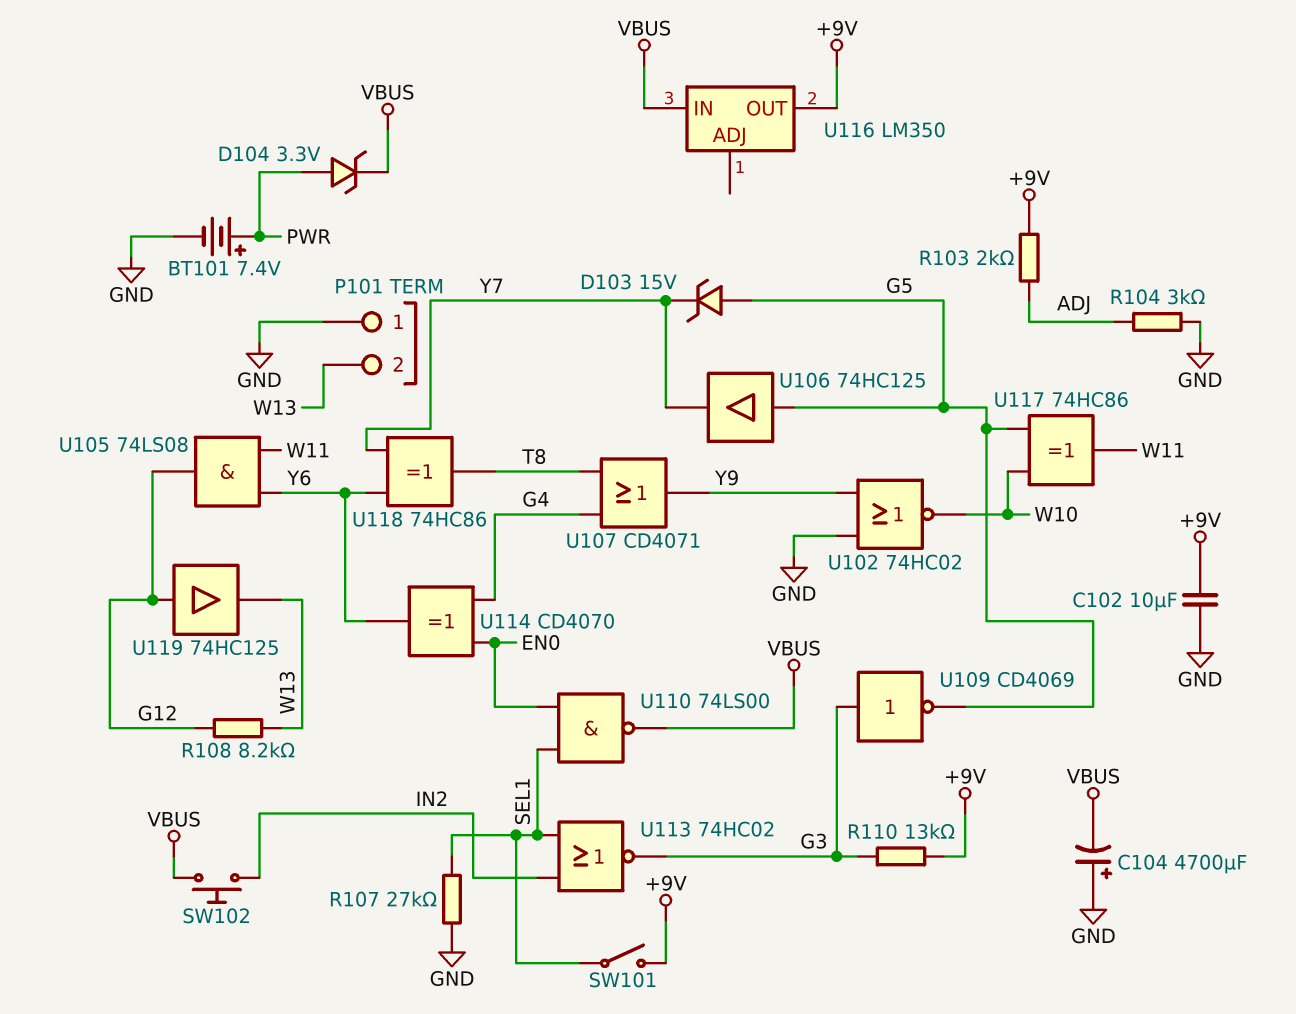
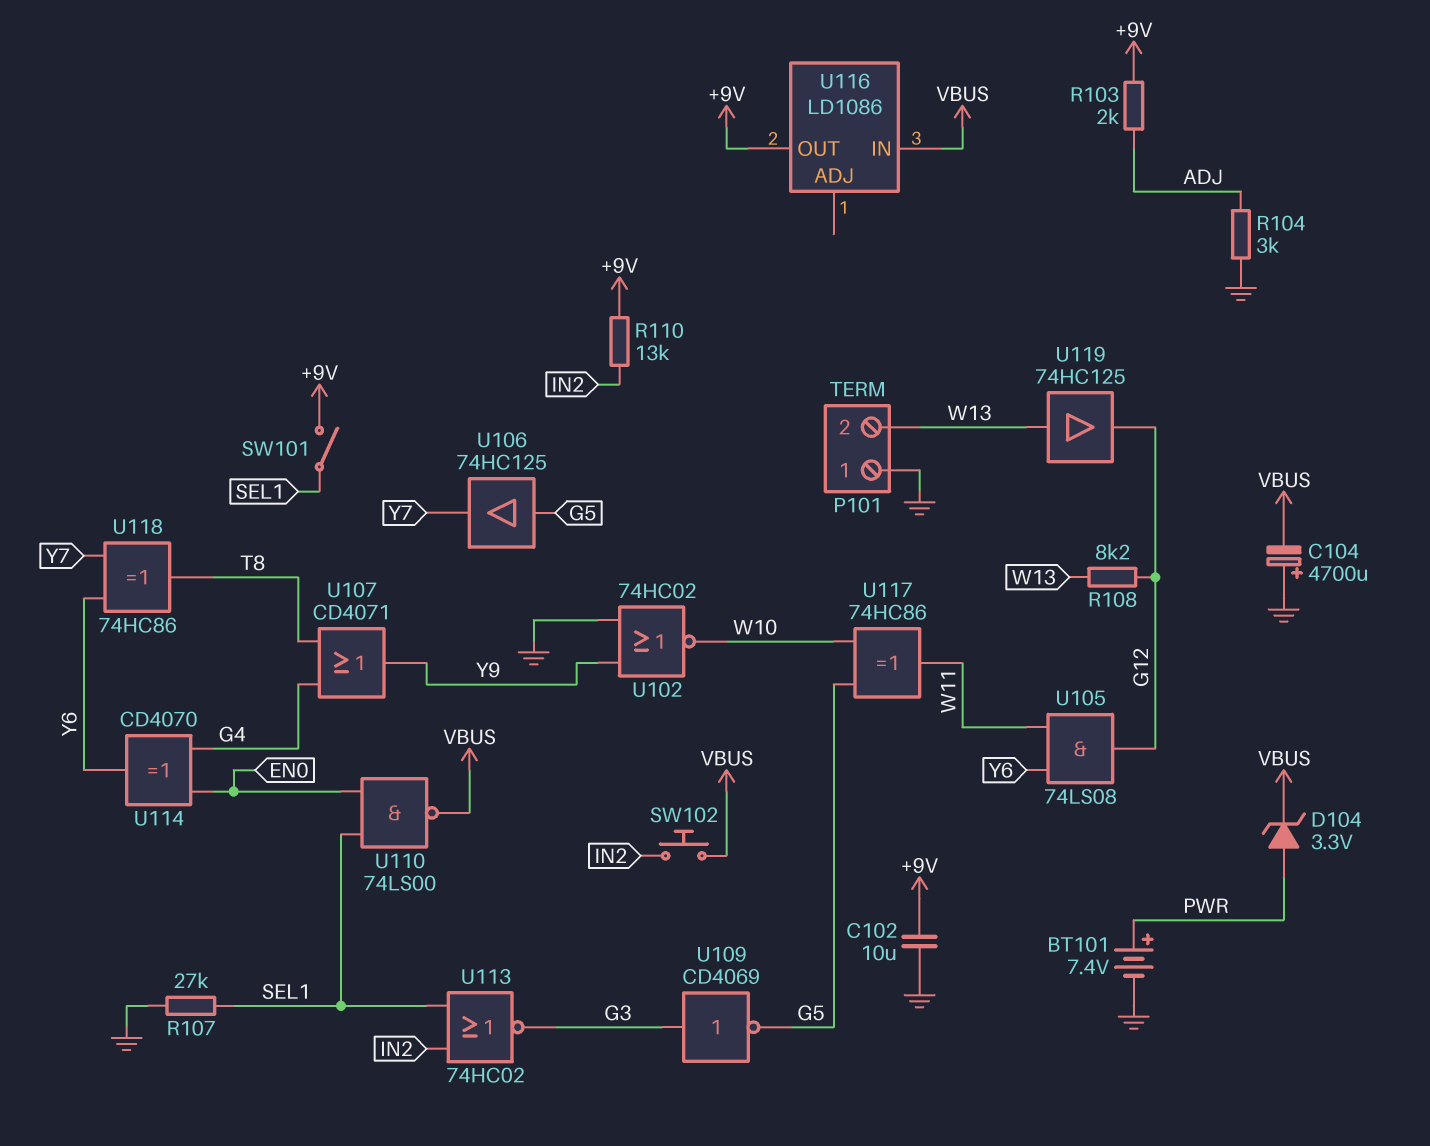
D103: zener 15V (A G5, K Y7) -> none
R110: 13k (+9V, G3) -> 13k (+9V, IN2)
U116: LM350 -> LD1086
U119: buffer 74HC125 (in G12, out W13) -> buffer 74HC125 (in W13, out G12)

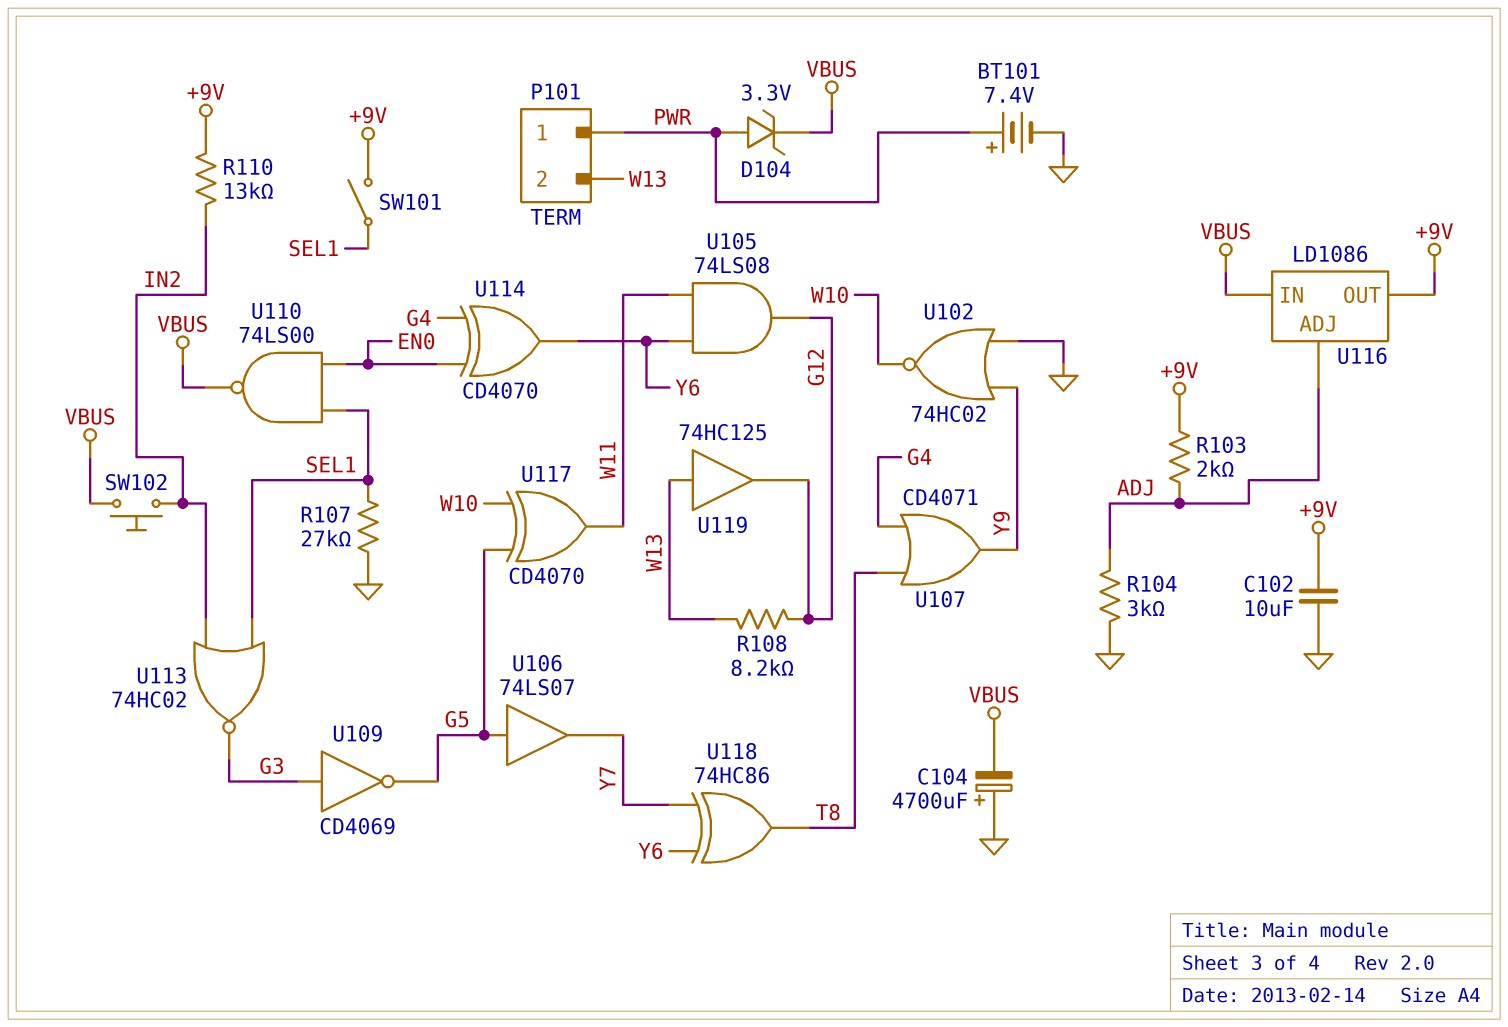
P101 pin 1: GND -> PWR
U106: buffer 74HC125 (in G5, out Y7) -> buffer 74LS07 (in G5, out Y7)
U116 pin ADJ: none -> ADJ
U117: XOR 74HC86 (in G5, in W10, out W11) -> XOR CD4070 (in G5, in W10, out W11)

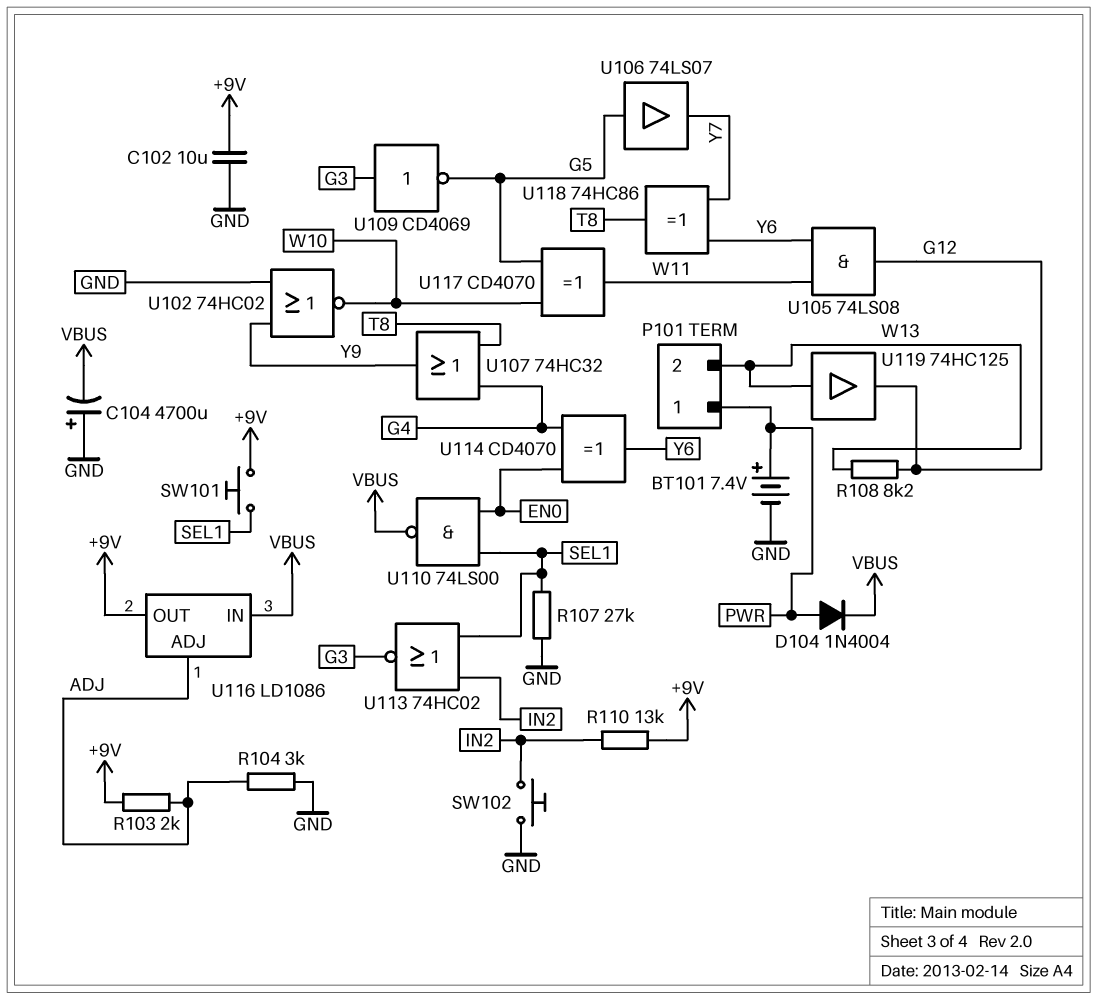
D104: zener 3.3V (A PWR, K VBUS) -> diode 1N4004 (A PWR, K VBUS)
SW101: switch (+9V, SEL1) -> button (+9V, SEL1)
SW102: button (IN2, VBUS) -> button (GND, IN2)
U107: OR CD4071 (in G4, in T8, out Y9) -> OR 74HC32 (in G4, in T8, out Y9)

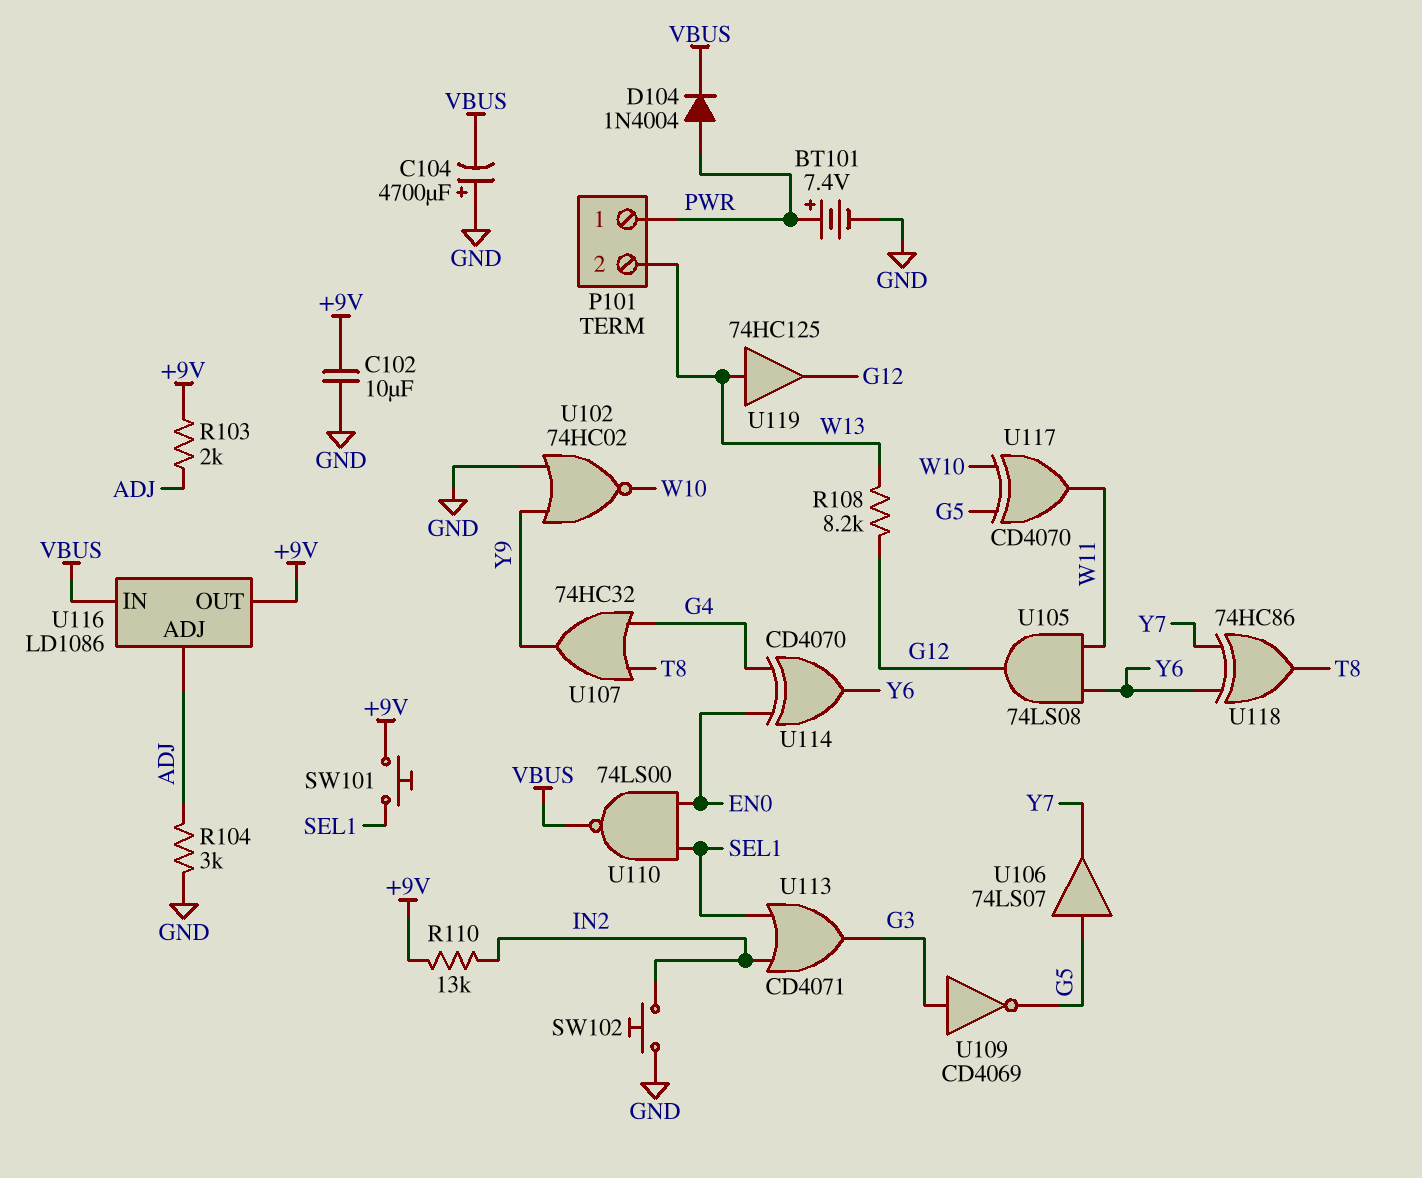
R107: 27k (GND, SEL1) -> none
U113: NOR 74HC02 (in IN2, in SEL1, out G3) -> OR CD4071 (in IN2, in SEL1, out G3)

